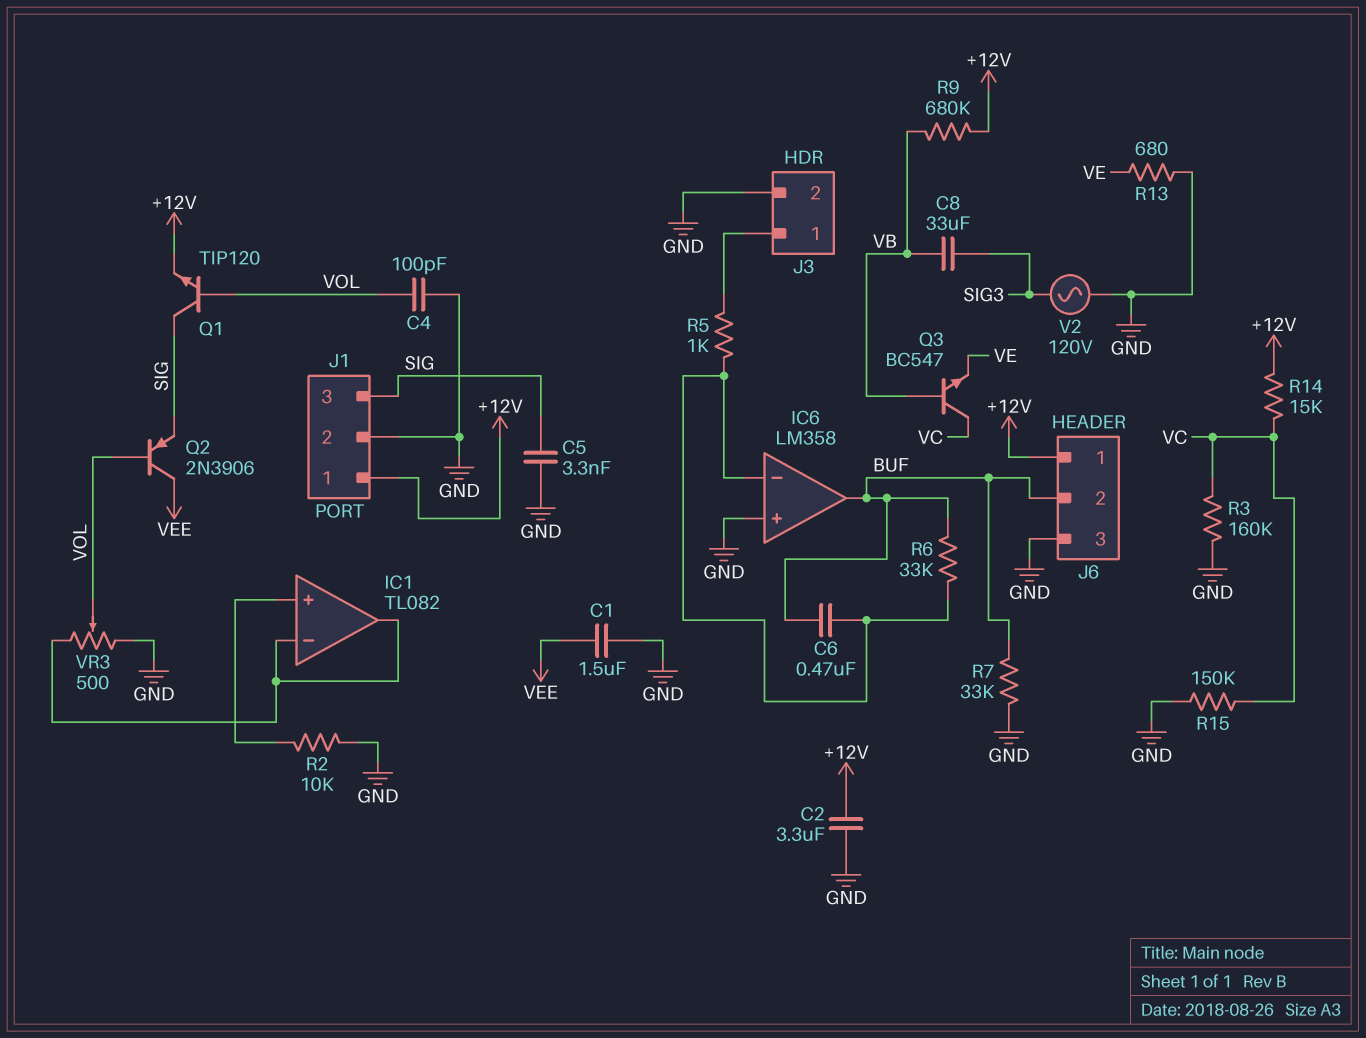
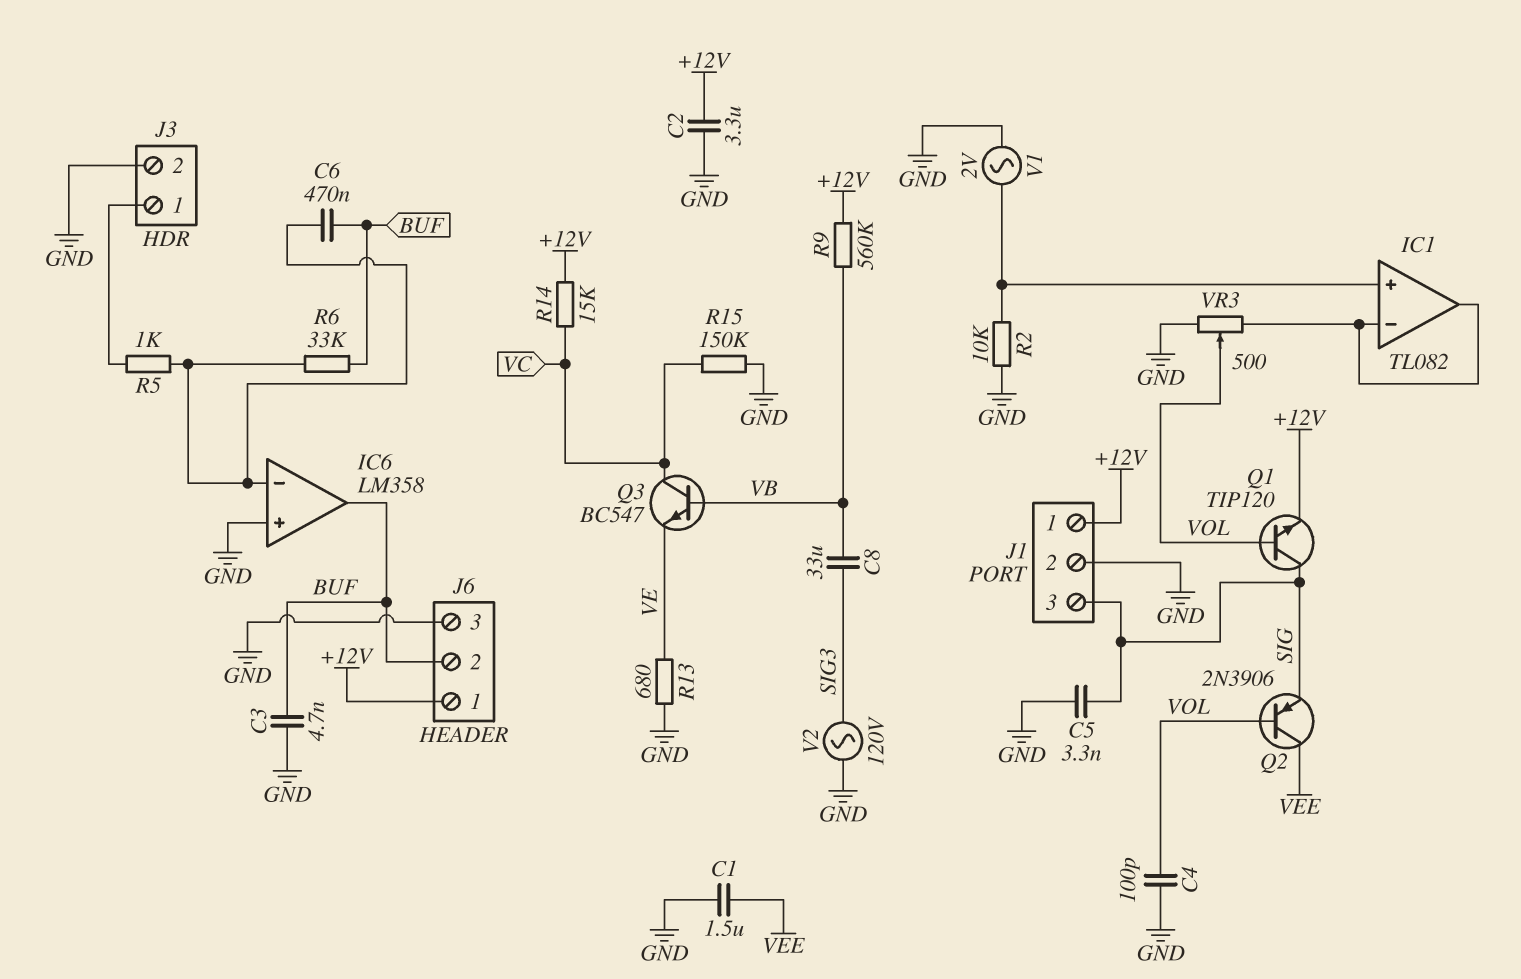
C3: none -> 4.7nF (BUF, GND)
R3: 160k (GND, VC) -> none
R7: 33k (BUF, GND) -> none
R9: 680k (+12V, VB) -> 560k (+12V, VB)
V1: none -> AC 2V (GND, IC1/in+)

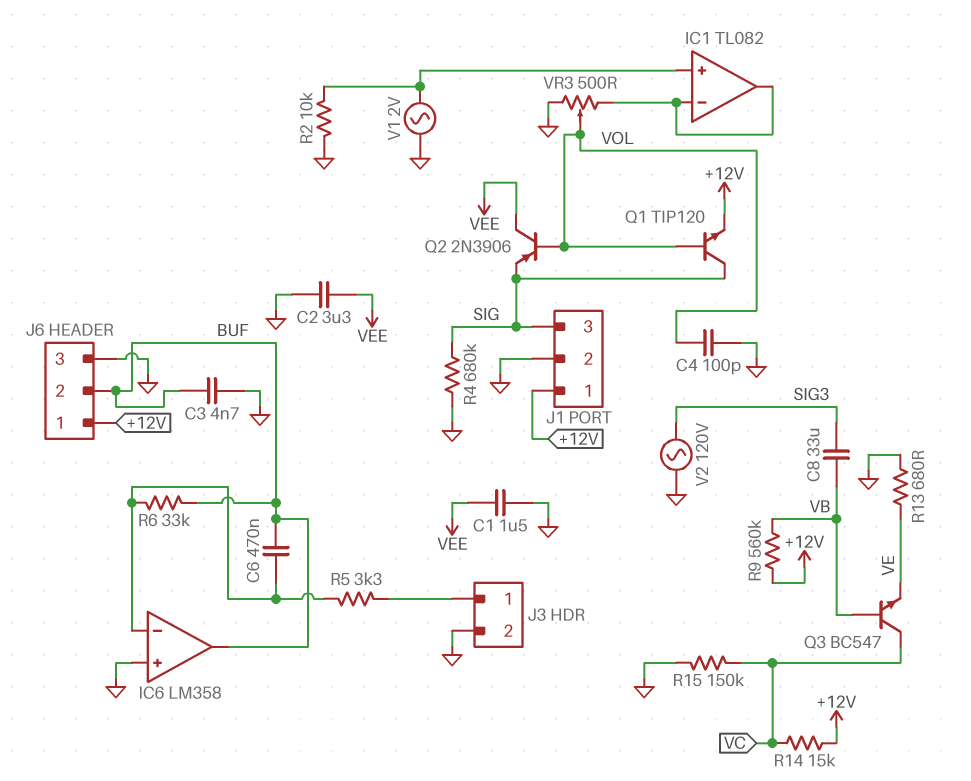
C2: 3.3uF (+12V, GND) -> 3.3uF (GND, VEE)
C5: 3.3nF (GND, SIG) -> none
R4: none -> 680k (GND, SIG)
R5: 1k (IC6/in-, J3/1) -> 3.3k (IC6/in-, J3/1)

